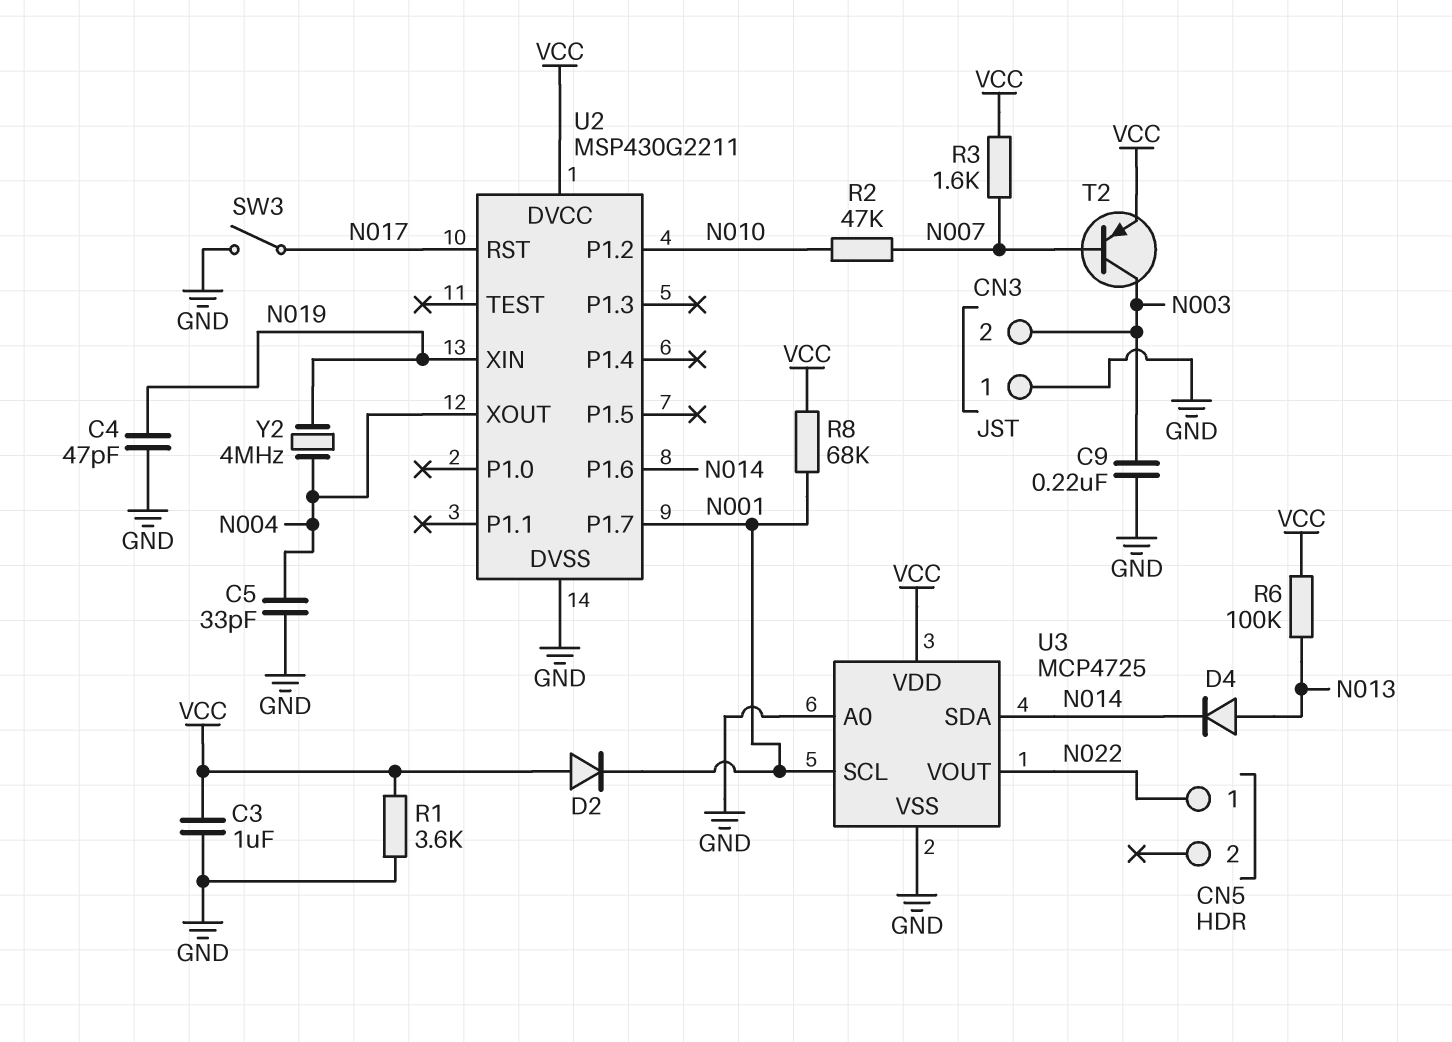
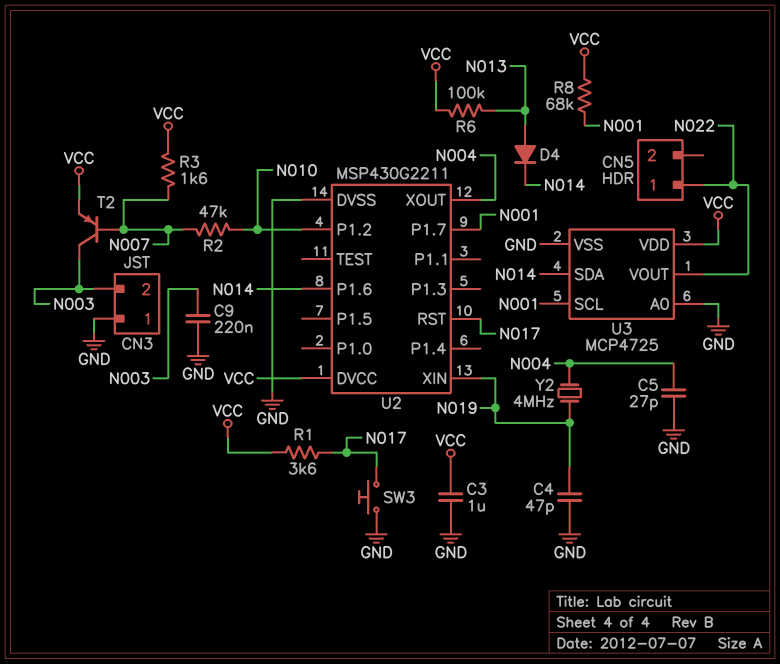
C5: 33pF (GND, N004) -> 27pF (GND, N004)
D2: diode (A VCC, K N001) -> none
R1: 3.6k (GND, VCC) -> 3.6k (N017, VCC)
SW3: switch (GND, N017) -> button (GND, N017)

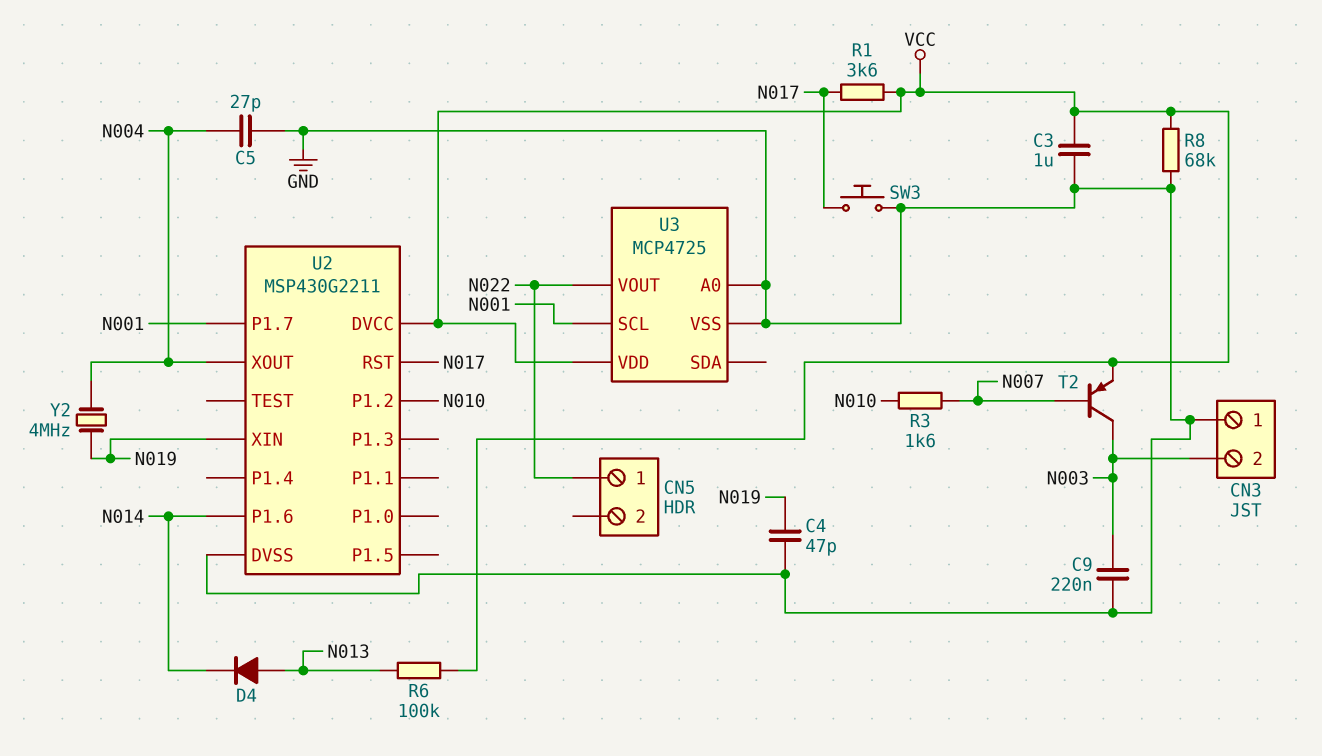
R2: 47k (N007, N010) -> none
R3: 1.6k (N007, VCC) -> 1.6k (N007, N010)
R8: 68k (N001, VCC) -> 68k (GND, VCC)
U3 pin SDA: N014 -> none

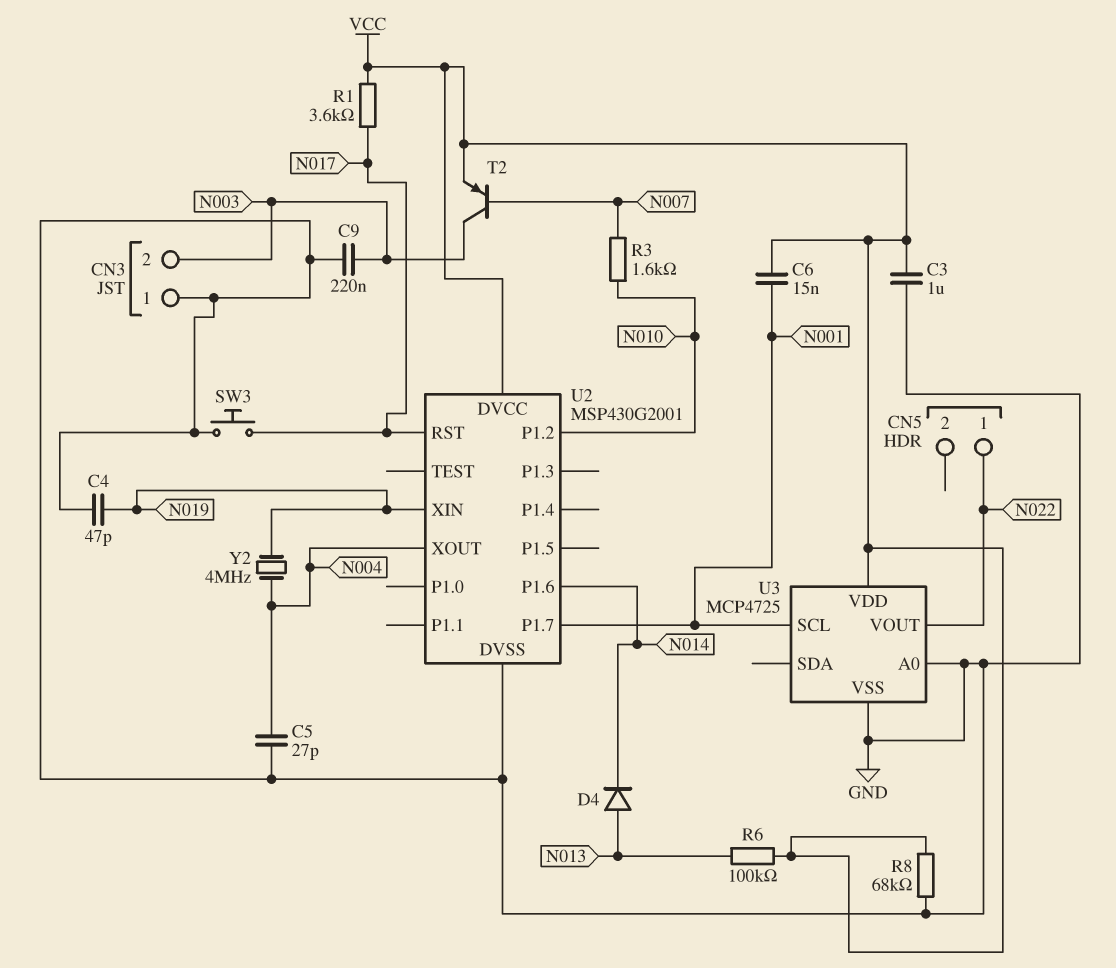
C6: none -> 15nF (N001, VCC)
U2: MSP430G2211 -> MSP430G2001

